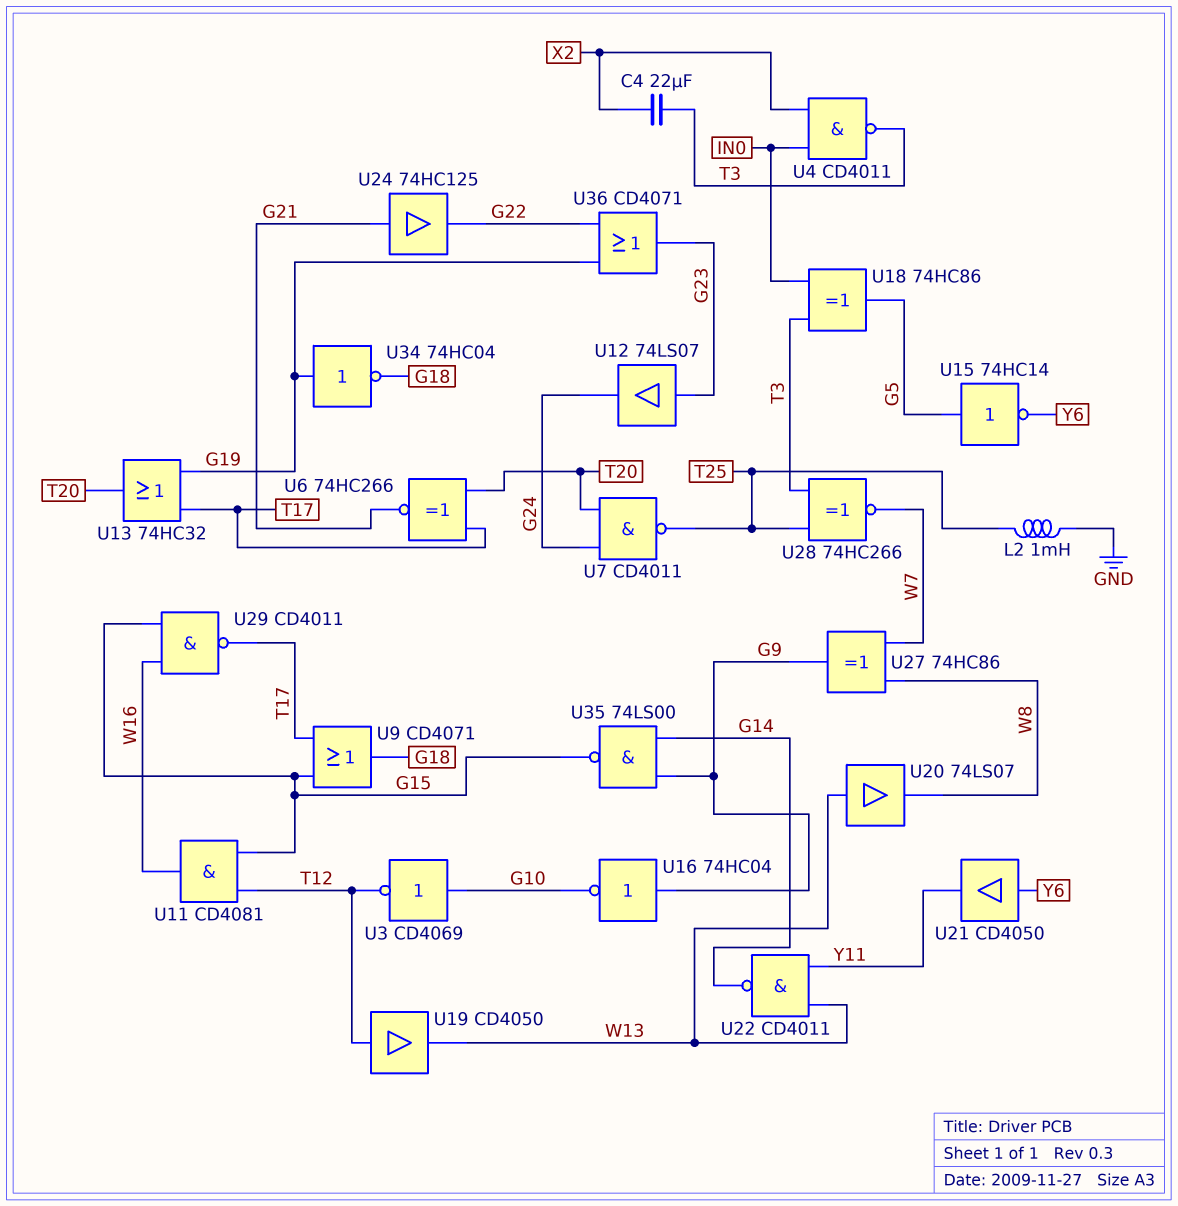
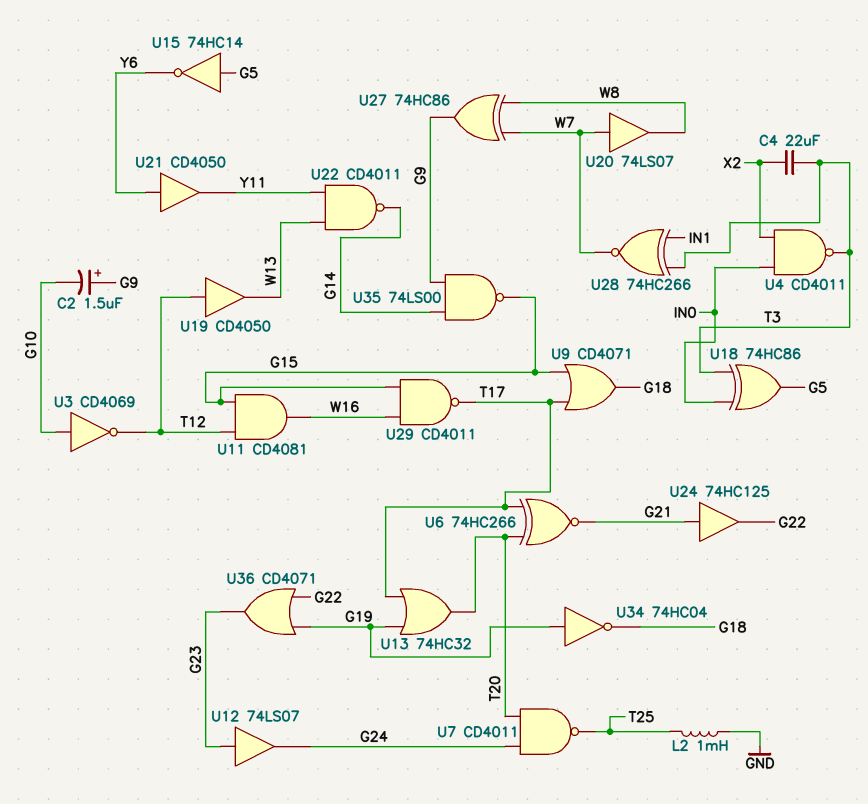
C2: none -> 1.5uF (plus G9, minus G10)
U16: NOT 74HC04 (in G9, out G10) -> none
U20: buffer 74LS07 (in W13, out W8) -> buffer 74LS07 (in W7, out W8)
U28: XNOR 74HC266 (in T3, in T25, out W7) -> XNOR 74HC266 (in IN1, in T3, out W7)

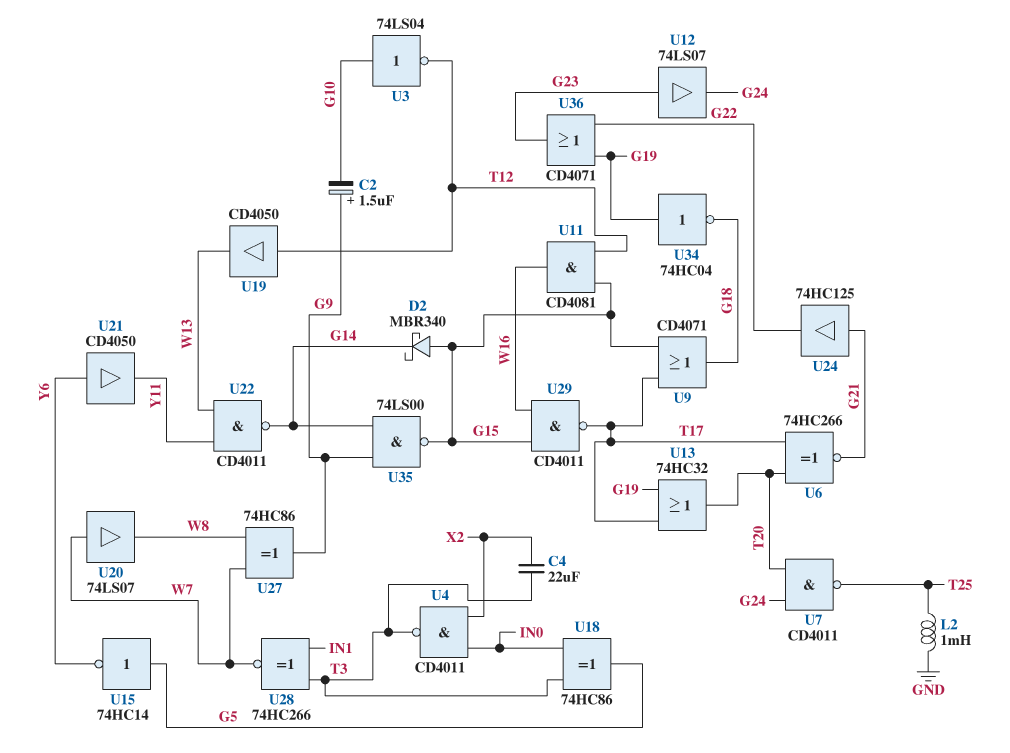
D2: none -> schottky MBR340 (A G15, K G14)
U3: NOT CD4069 (in G10, out T12) -> NOT 74LS04 (in G10, out T12)

